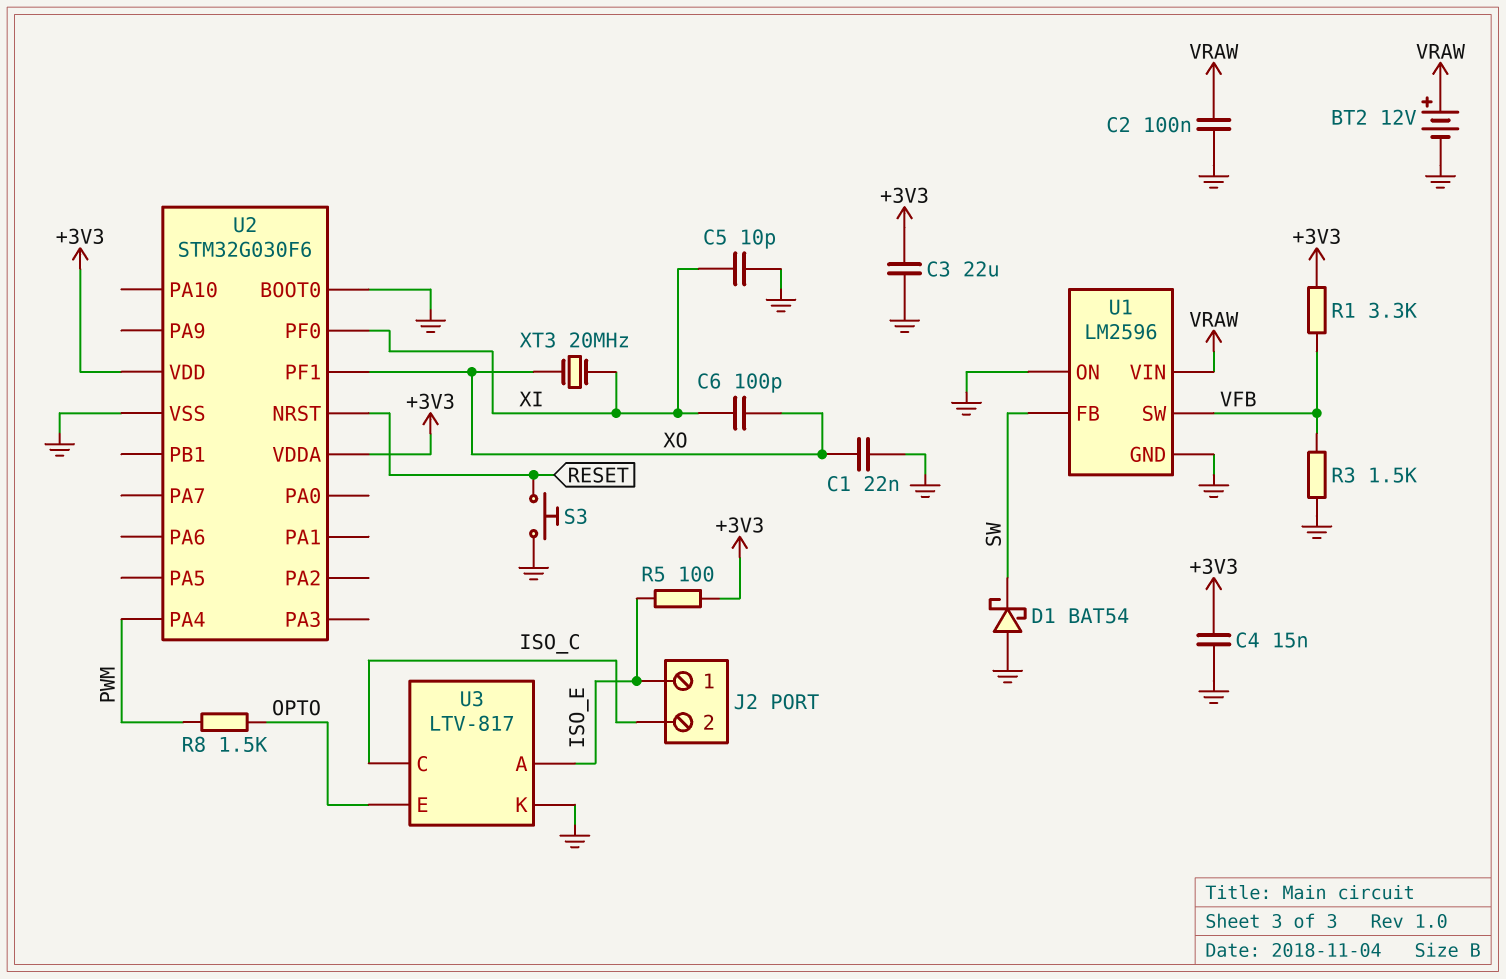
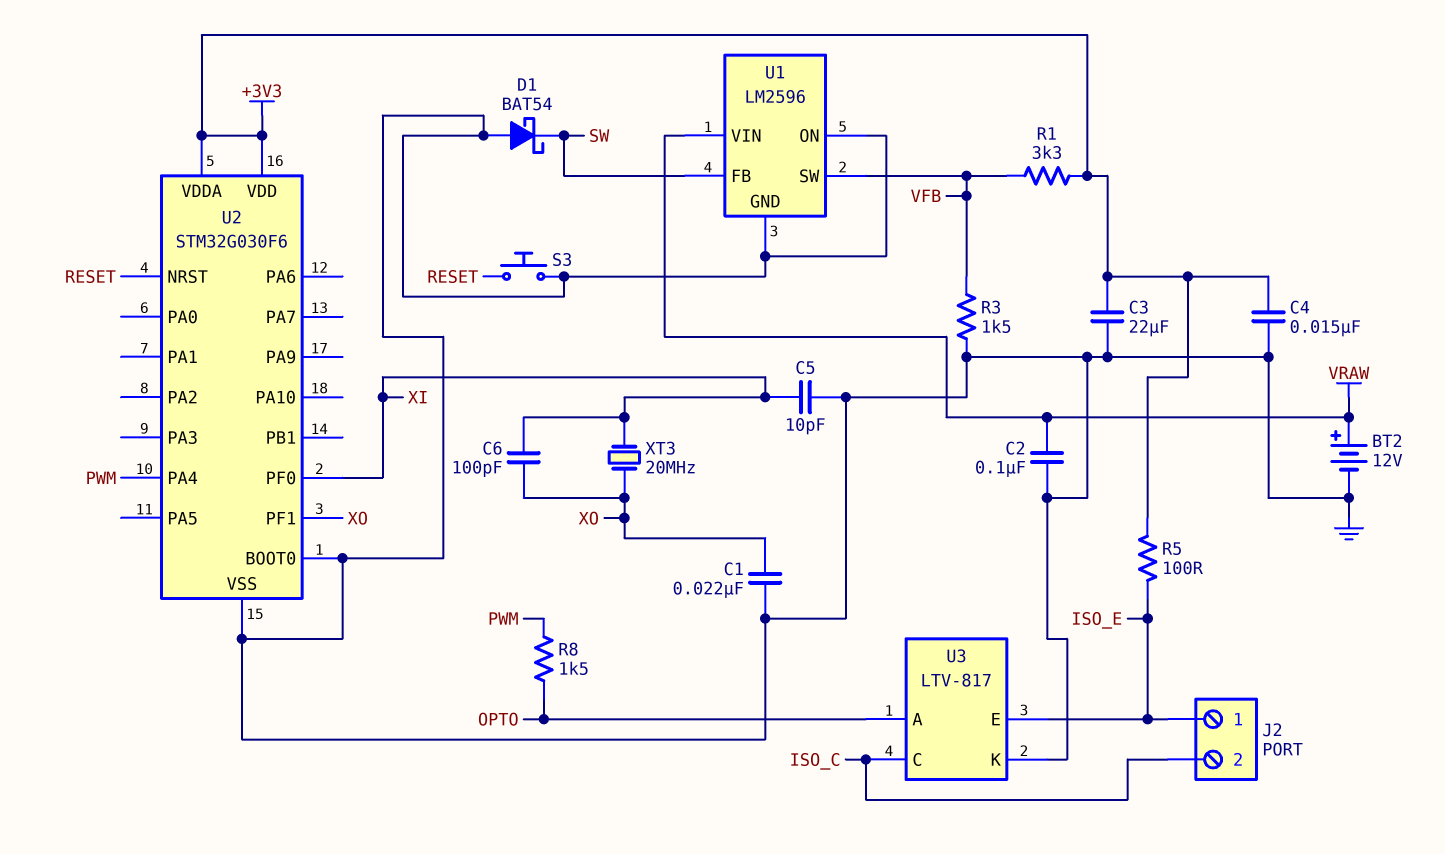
U3 pin A: ISO_E -> OPTO
U3 pin E: OPTO -> ISO_E

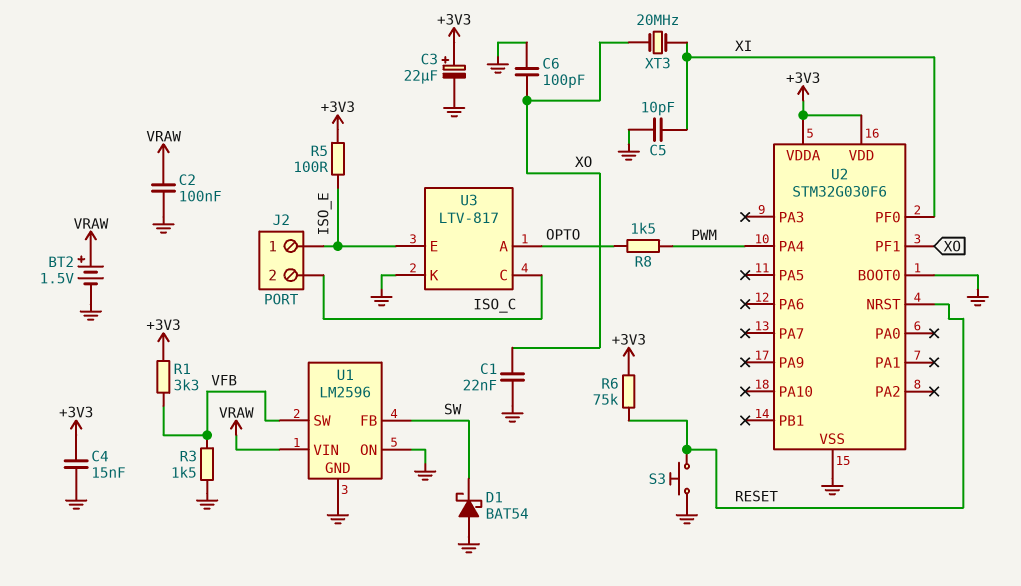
BT2: 12V (plus VRAW, minus GND) -> 1.5V (plus VRAW, minus GND)
C3: 22uF (+3V3, GND) -> 22uF (plus +3V3, minus GND)
C6: 100pF (XI, XO) -> 100pF (GND, XO)
R6: none -> 75k (+3V3, RESET)

